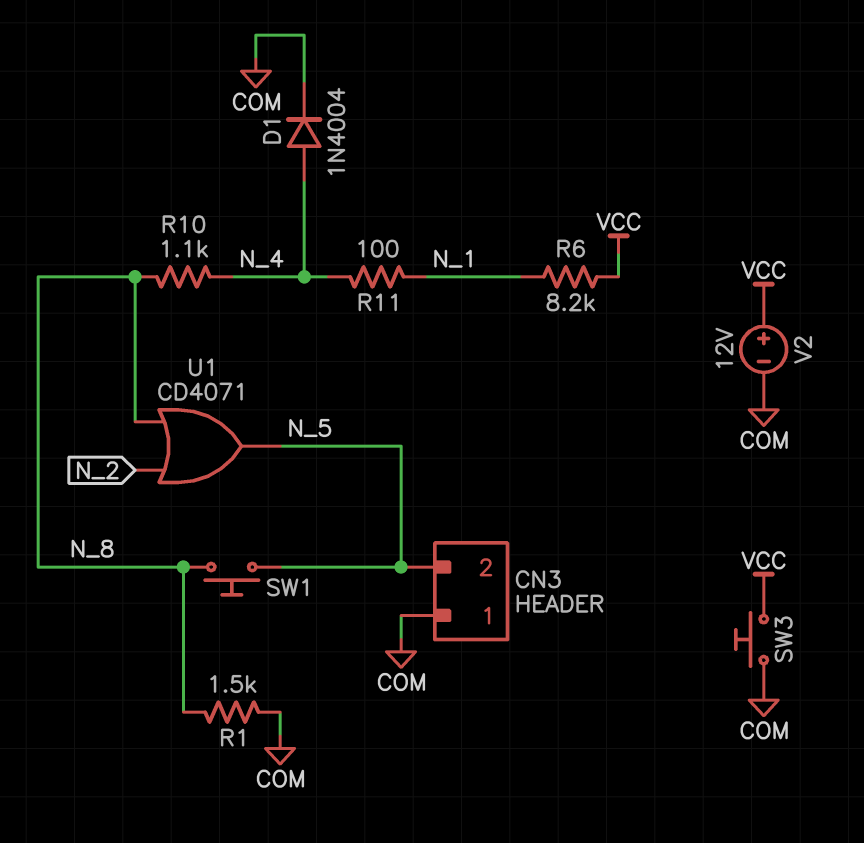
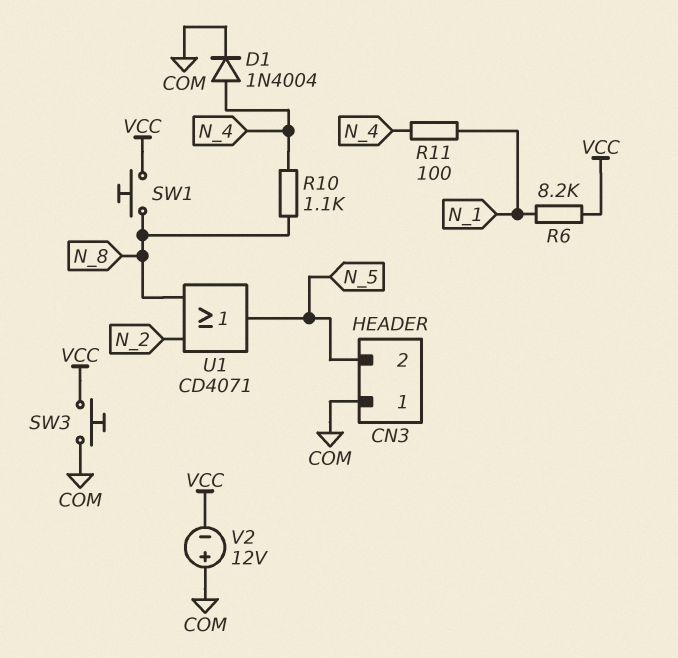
R1: 1.5k (COM, N_8) -> none
SW1: button (N_5, N_8) -> button (N_8, VCC)
V2: 12V (plus VCC, minus COM) -> 12V (plus COM, minus VCC)

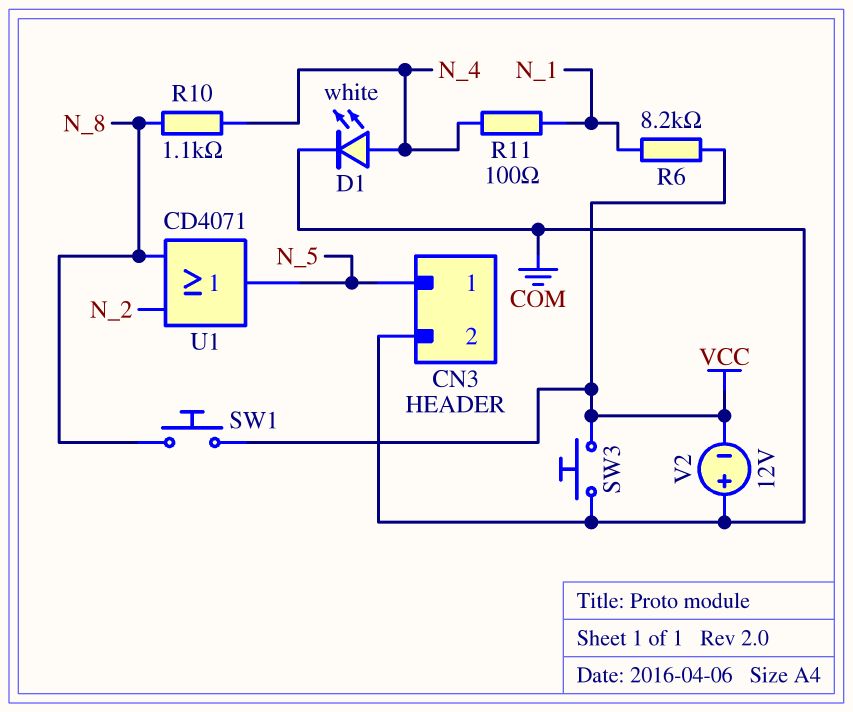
CN3 pin 1: COM -> N_5
CN3 pin 2: N_5 -> COM
D1: diode 1N4004 (A N_4, K COM) -> LED white (A N_4, K COM)

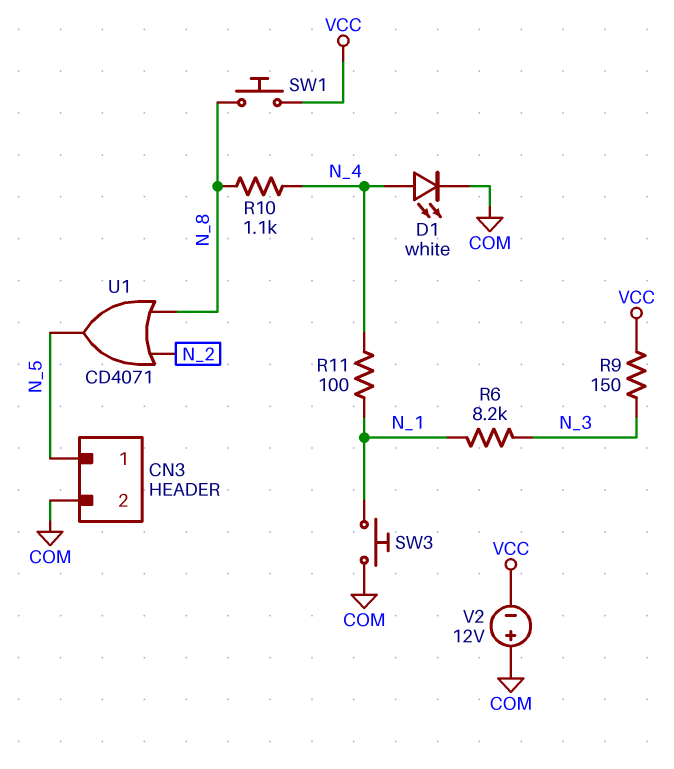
R6: 8.2k (N_1, VCC) -> 8.2k (N_1, N_3)
R9: none -> 150 (N_3, VCC)
SW3: button (COM, VCC) -> button (COM, N_1)

